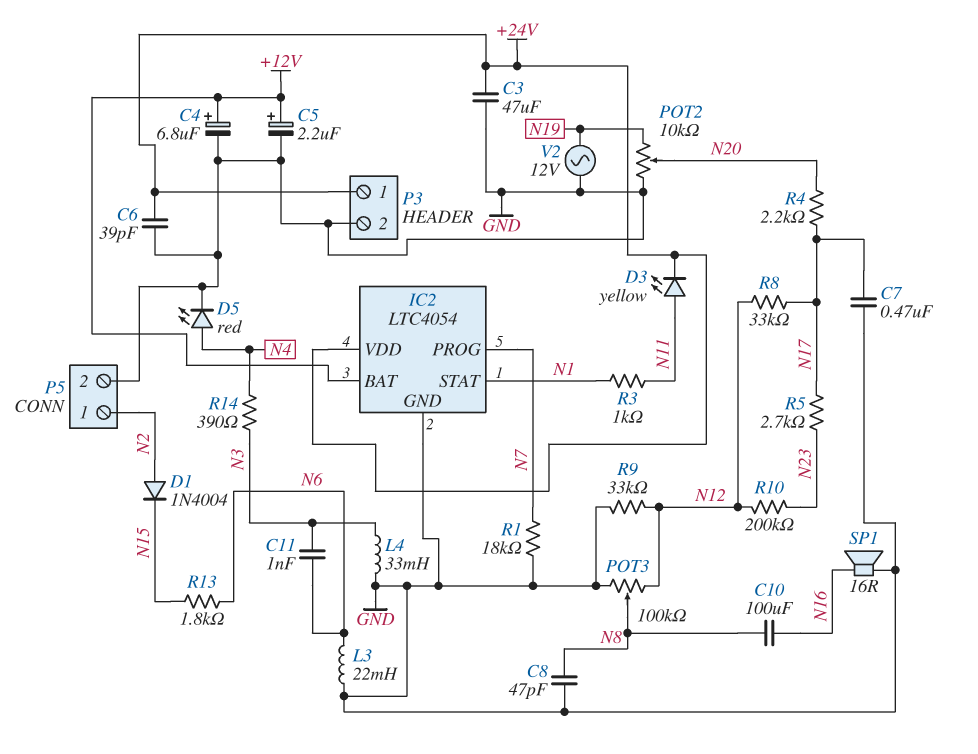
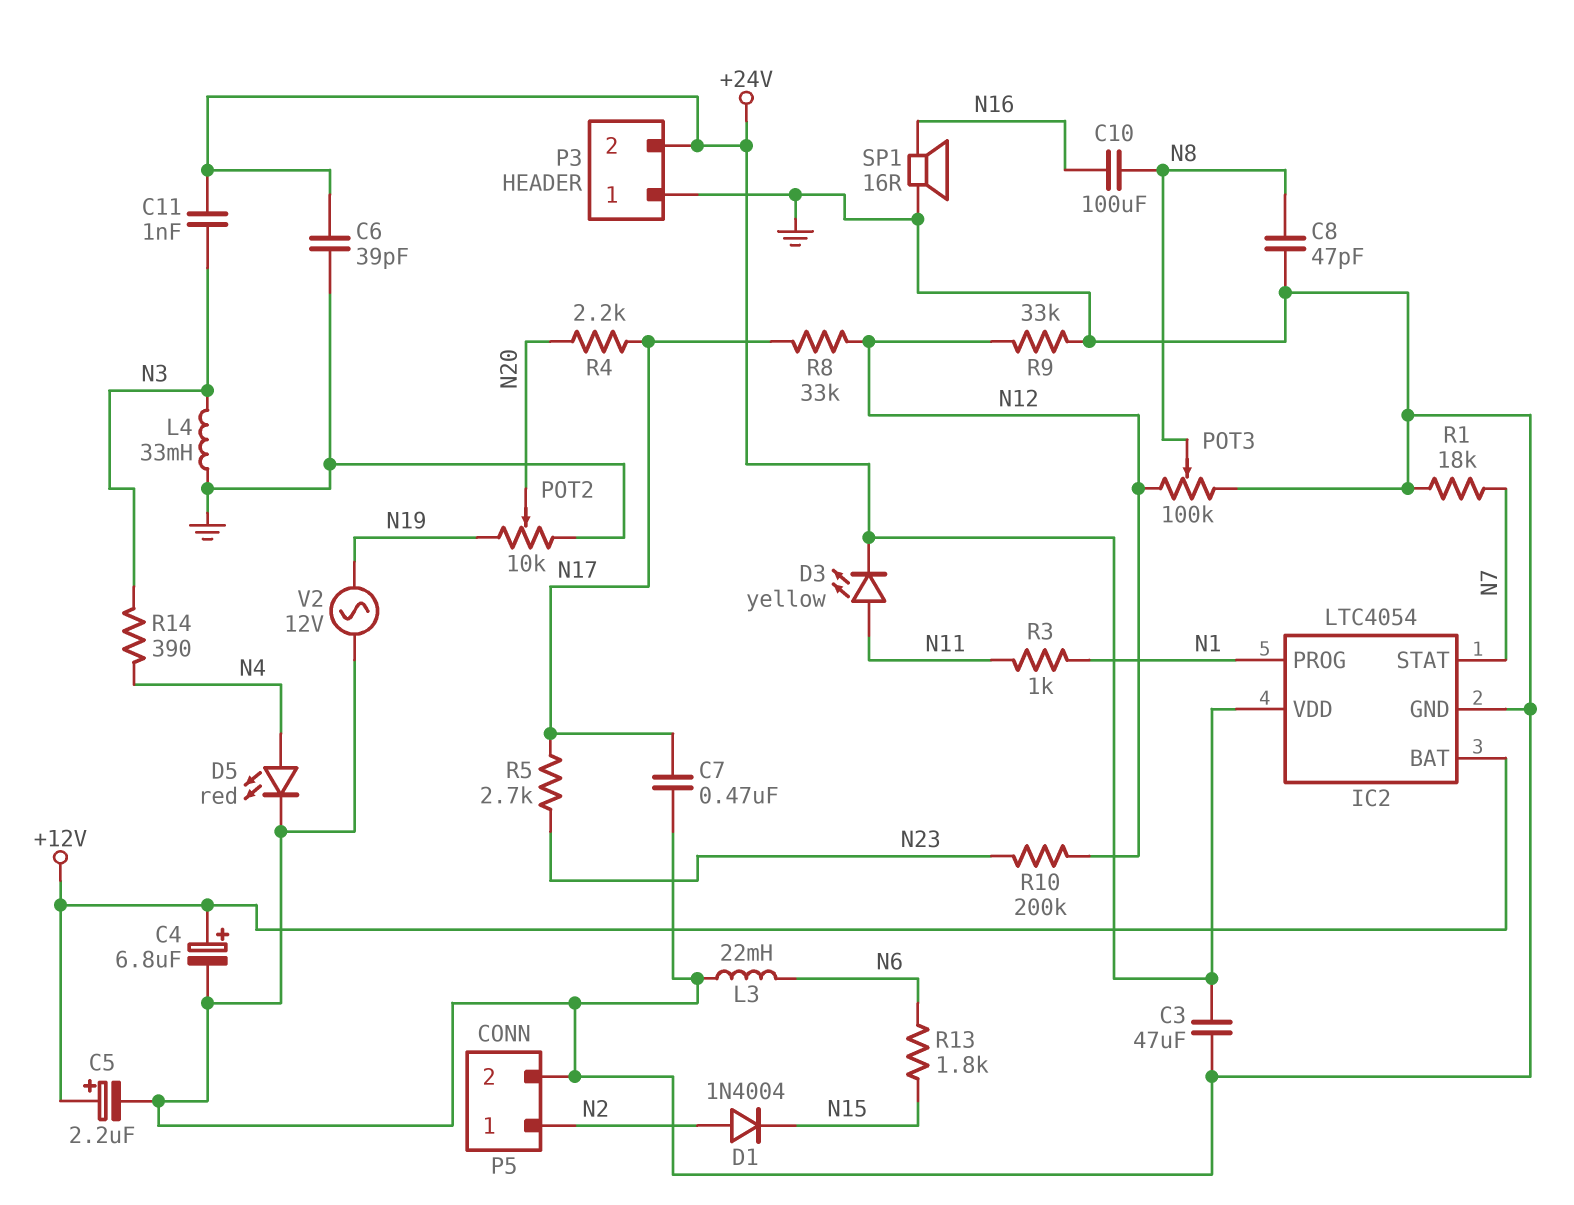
C11: 1nF (N3, N6) -> 1nF (+24V, N3)
IC2 pin PROG: N7 -> N1
IC2 pin STAT: N1 -> N7
P3 pin 1: +24V -> GND
P3 pin 2: GND -> +24V

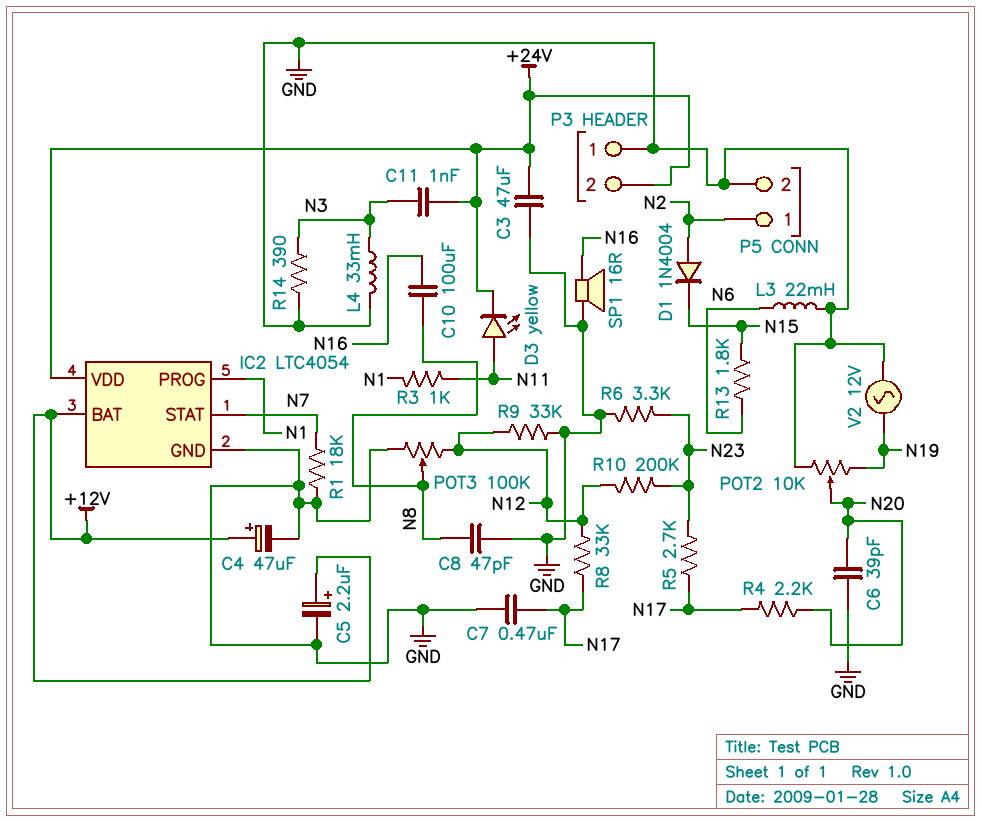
C4: 6.8uF (plus +12V, minus GND) -> 47uF (plus +12V, minus GND)
C6: 39pF (+24V, GND) -> 39pF (GND, N20)
D5: LED red (A N4, K GND) -> none
R6: none -> 3.3k (GND, N23)
R14: 390 (N3, N4) -> 390 (GND, N3)

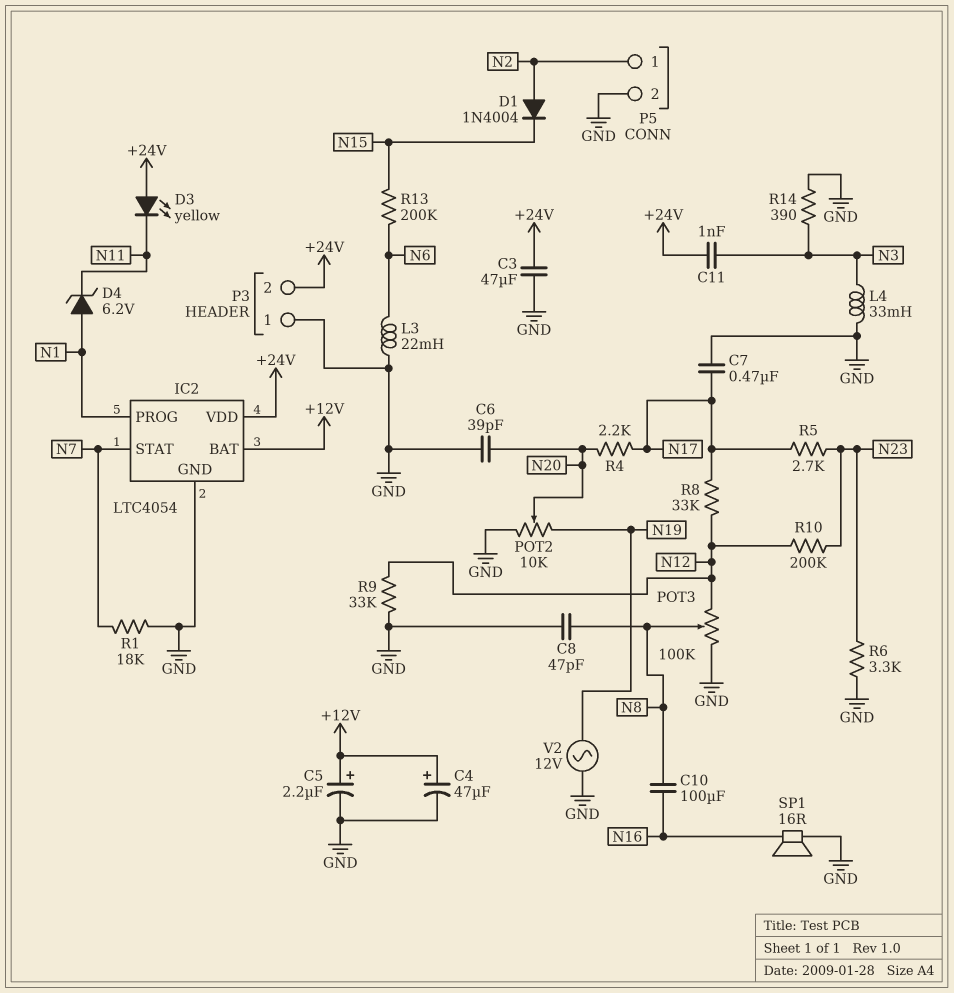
D3: LED yellow (A N11, K +24V) -> LED yellow (A +24V, K N11)
D4: none -> zener 6.2V (A N1, K N11)
R3: 1k (N1, N11) -> none
R13: 1.8k (N6, N15) -> 200k (N6, N15)

